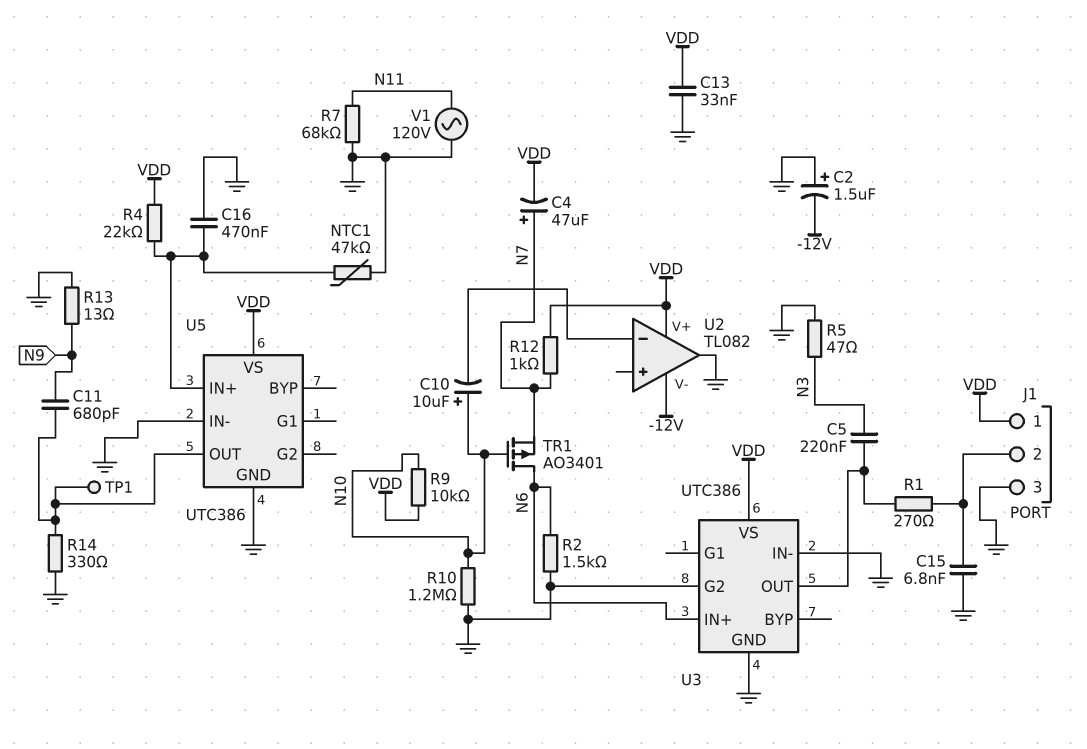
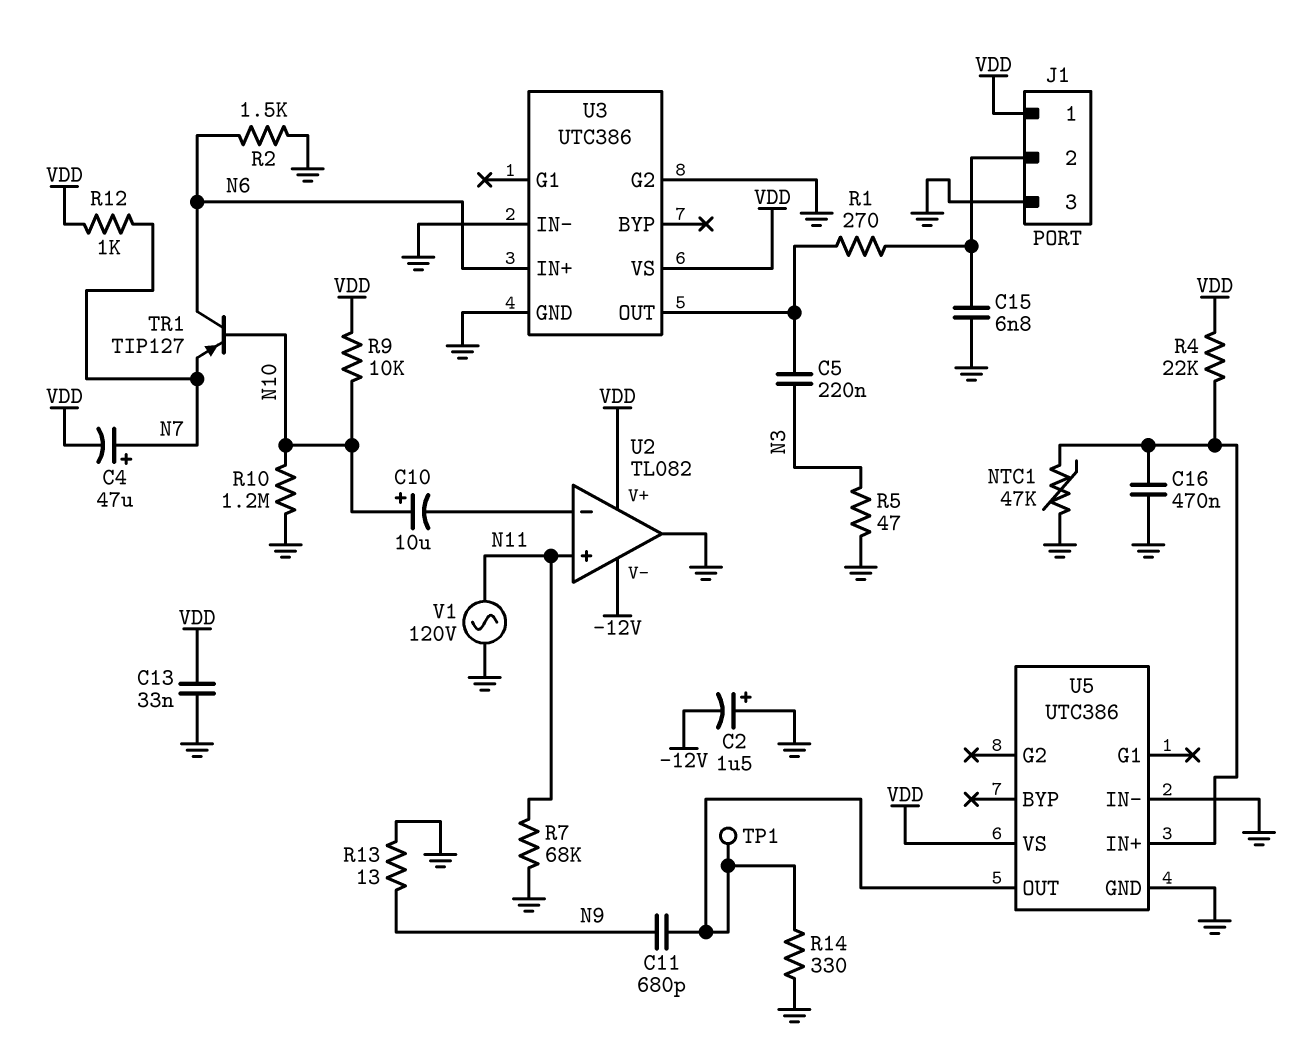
TR1: PMOS AO3401 (G N10, D N6, S N7) -> PNP TIP127 (B N10, C N6, E N7)
U2 pin in+: none -> N11

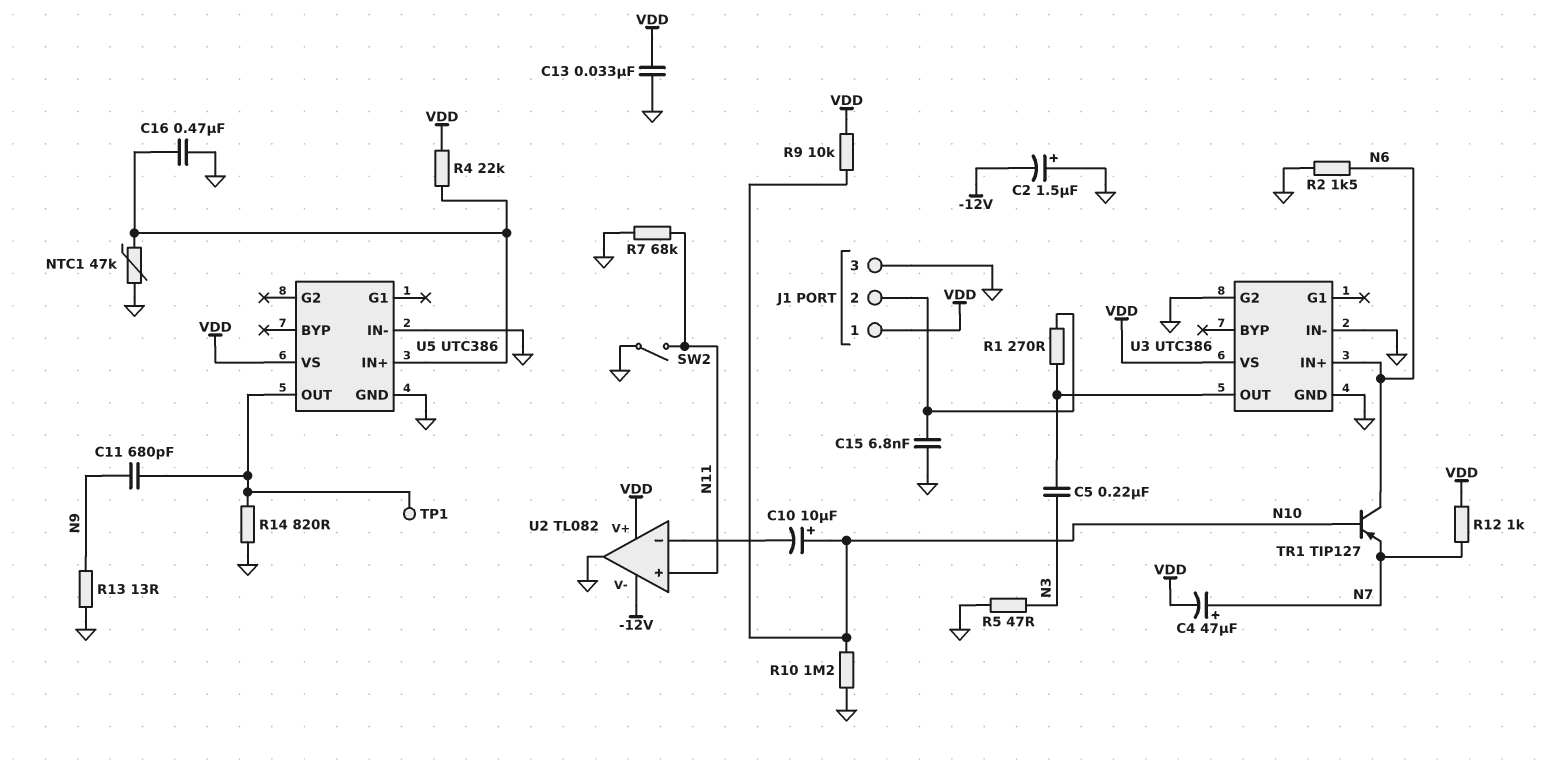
R14: 330 (GND, U5/OUT) -> 820 (GND, U5/OUT)
SW2: none -> switch (GND, N11)
V1: AC 120V (GND, N11) -> none

